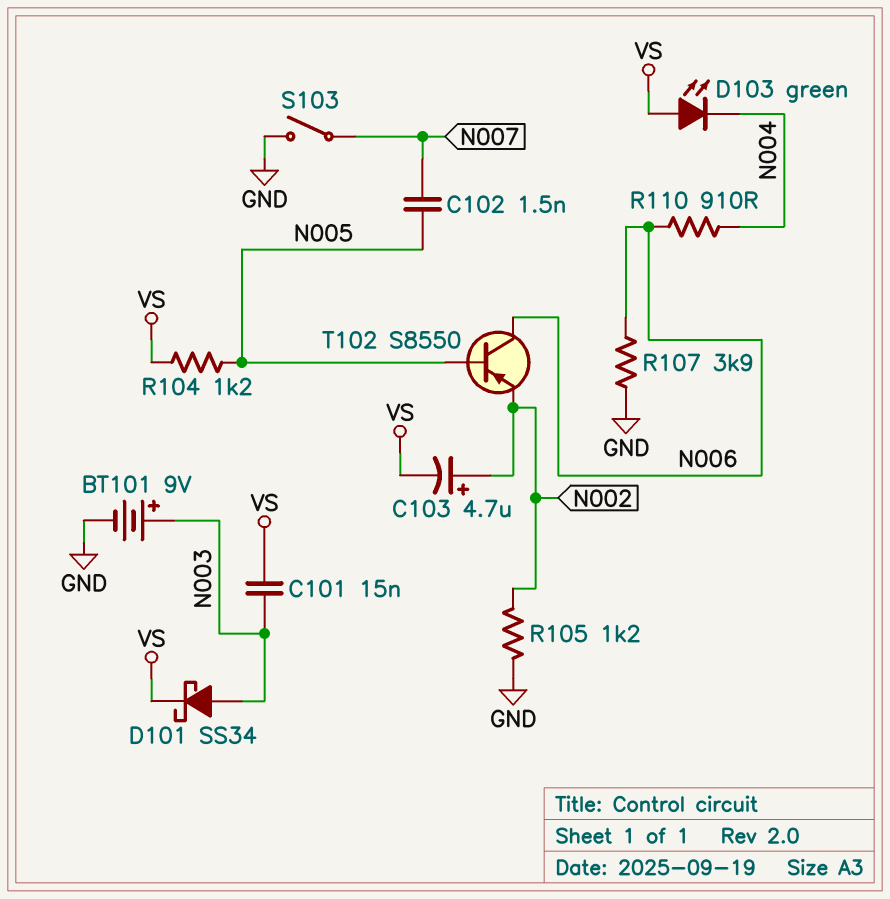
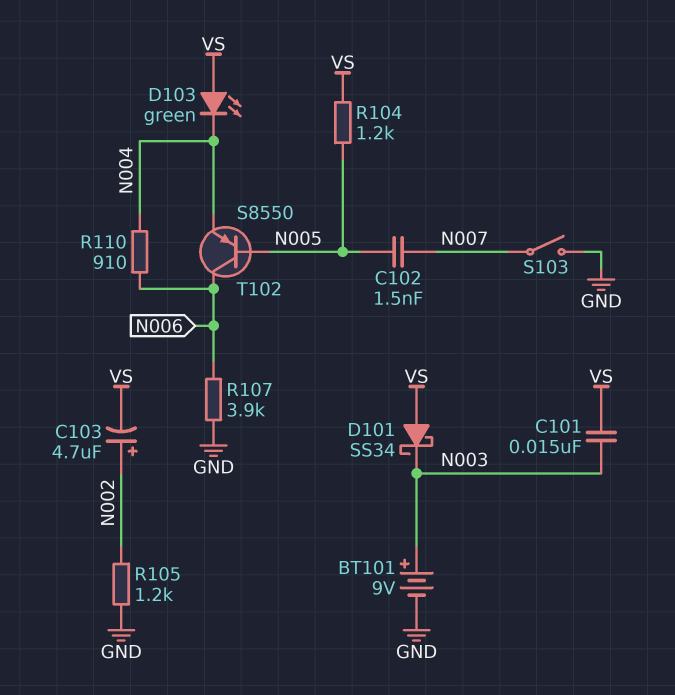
D101: schottky SS34 (A N003, K VS) -> schottky SS34 (A VS, K N003)
T102: PNP S8550 (B N005, C N006, E N002) -> PNP S8550 (B N005, C N006, E N004)

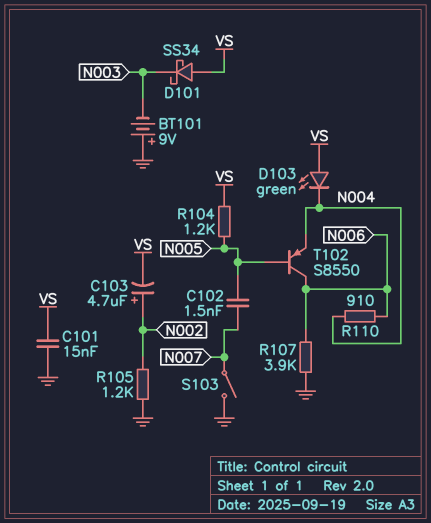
BT101: 9V (plus N003, minus GND) -> 9V (plus GND, minus N003)
C101: 15nF (N003, VS) -> 15nF (GND, VS)

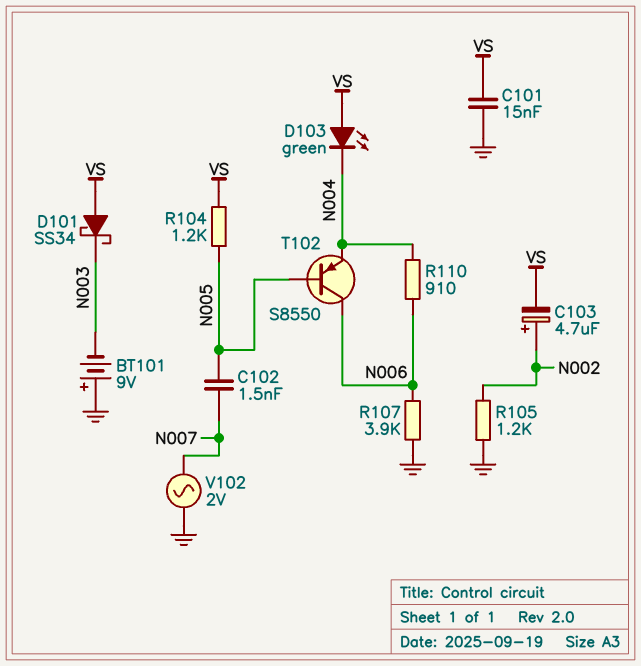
S103: switch (GND, N007) -> none
V102: none -> AC 2V (GND, N007)

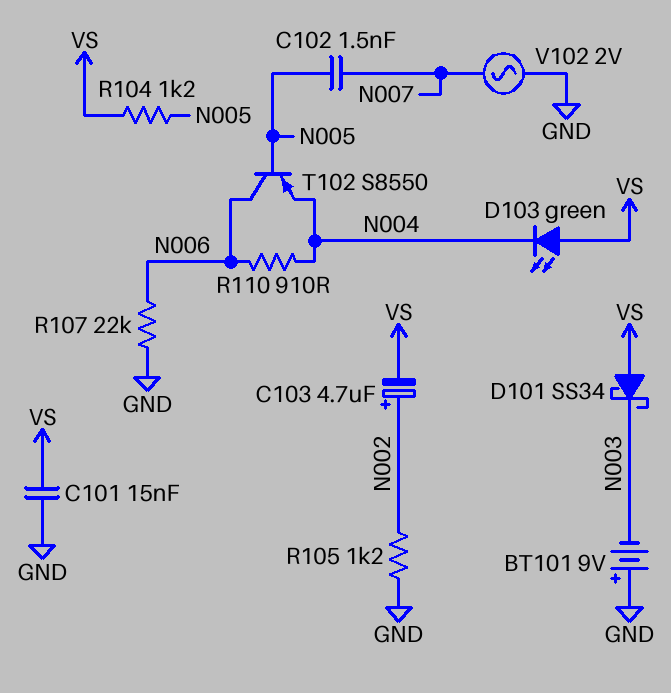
R107: 3.9k (GND, N006) -> 22k (GND, N006)

